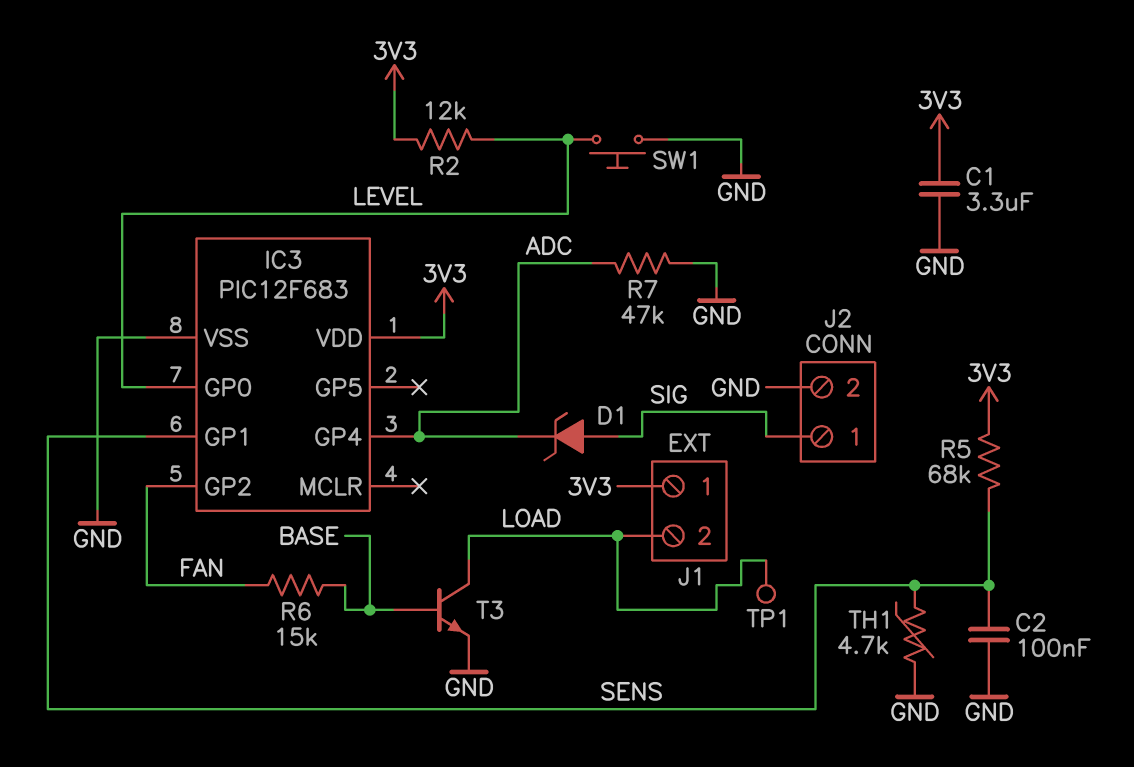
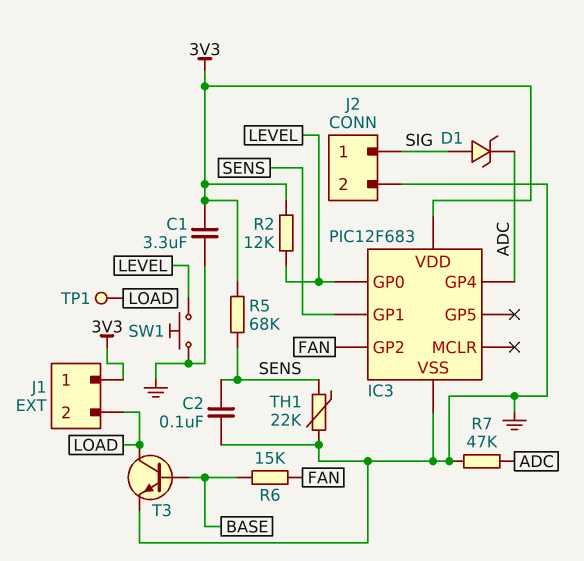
TH1: 4.7k (GND, SENS) -> 22k (GND, SENS)

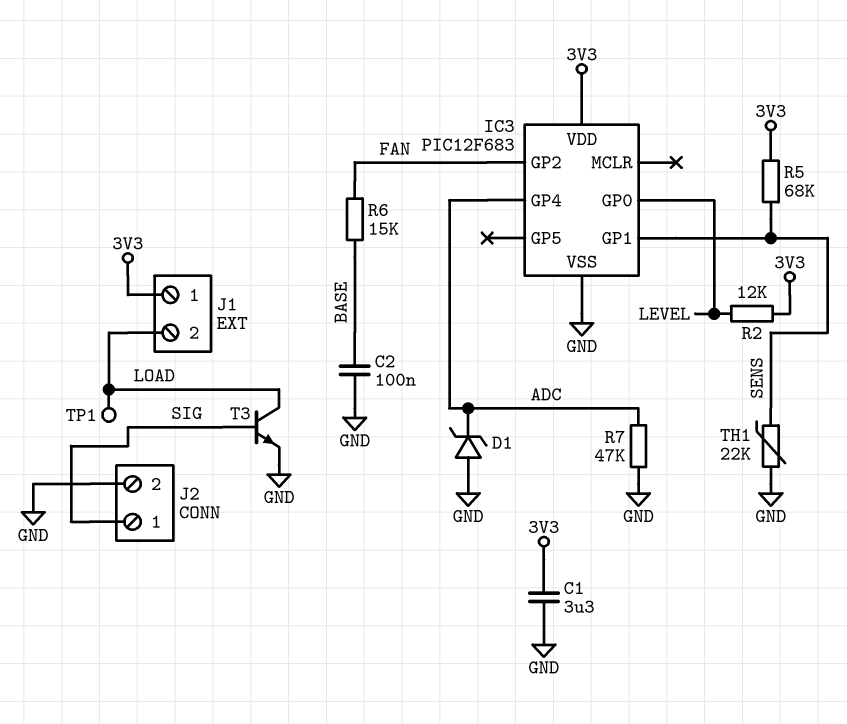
C2: 100nF (GND, SENS) -> 100nF (BASE, GND)
D1: zener (A SIG, K ADC) -> zener (A GND, K ADC)
SW1: button (GND, LEVEL) -> none
T3: NPN (B BASE, C LOAD, E GND) -> NPN (B SIG, C LOAD, E GND)

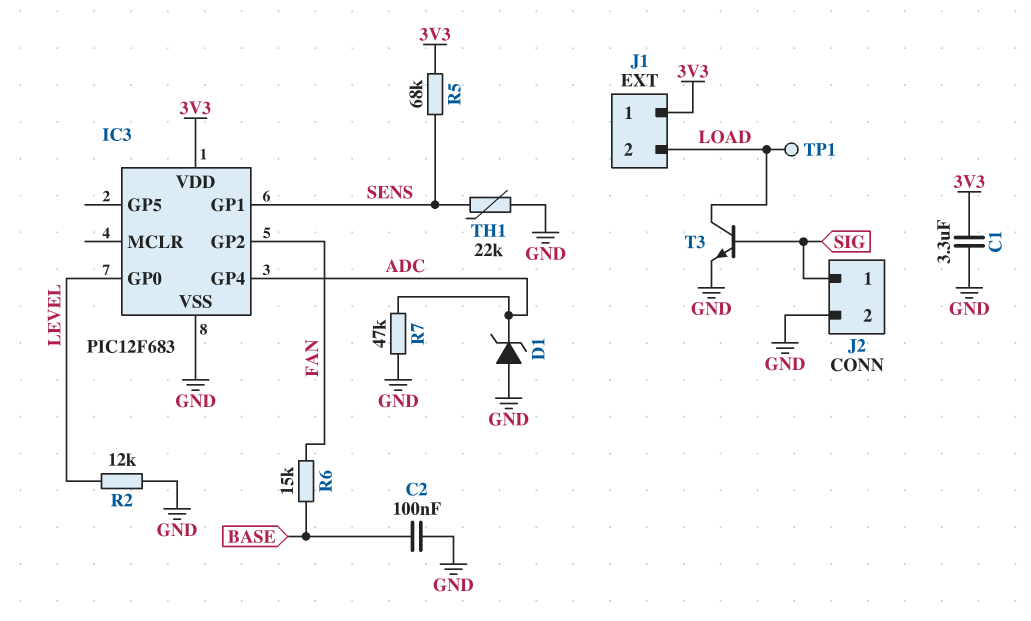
R2: 12k (3V3, LEVEL) -> 12k (GND, LEVEL)

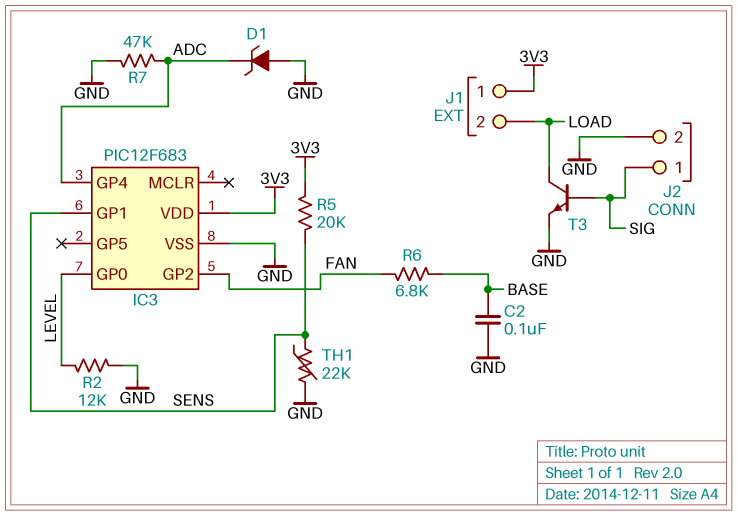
C1: 3.3uF (3V3, GND) -> none
R5: 68k (3V3, SENS) -> 20k (3V3, SENS)
R6: 15k (BASE, FAN) -> 6.8k (BASE, FAN)
TP1: test point (LOAD) -> none

